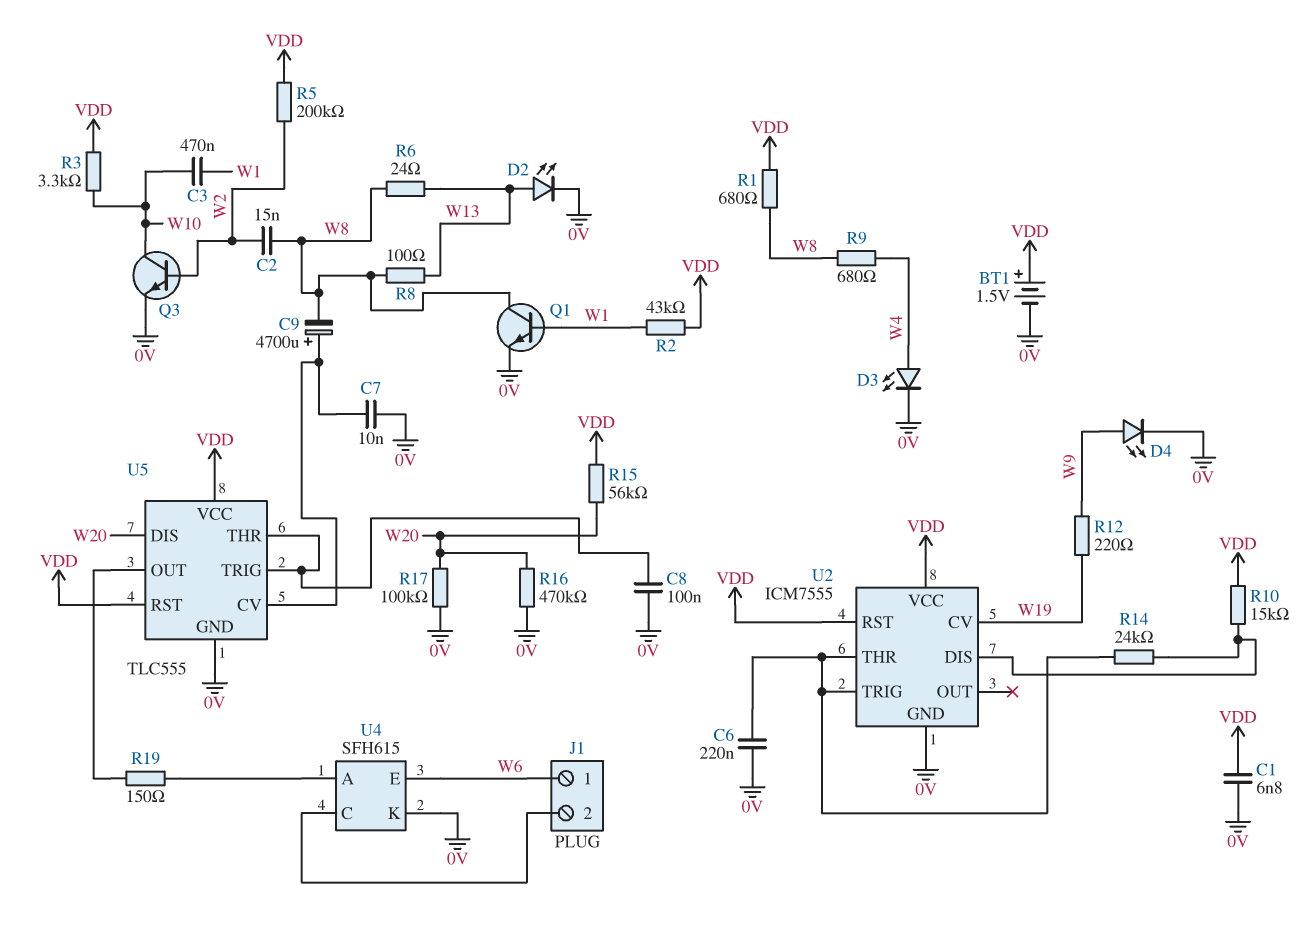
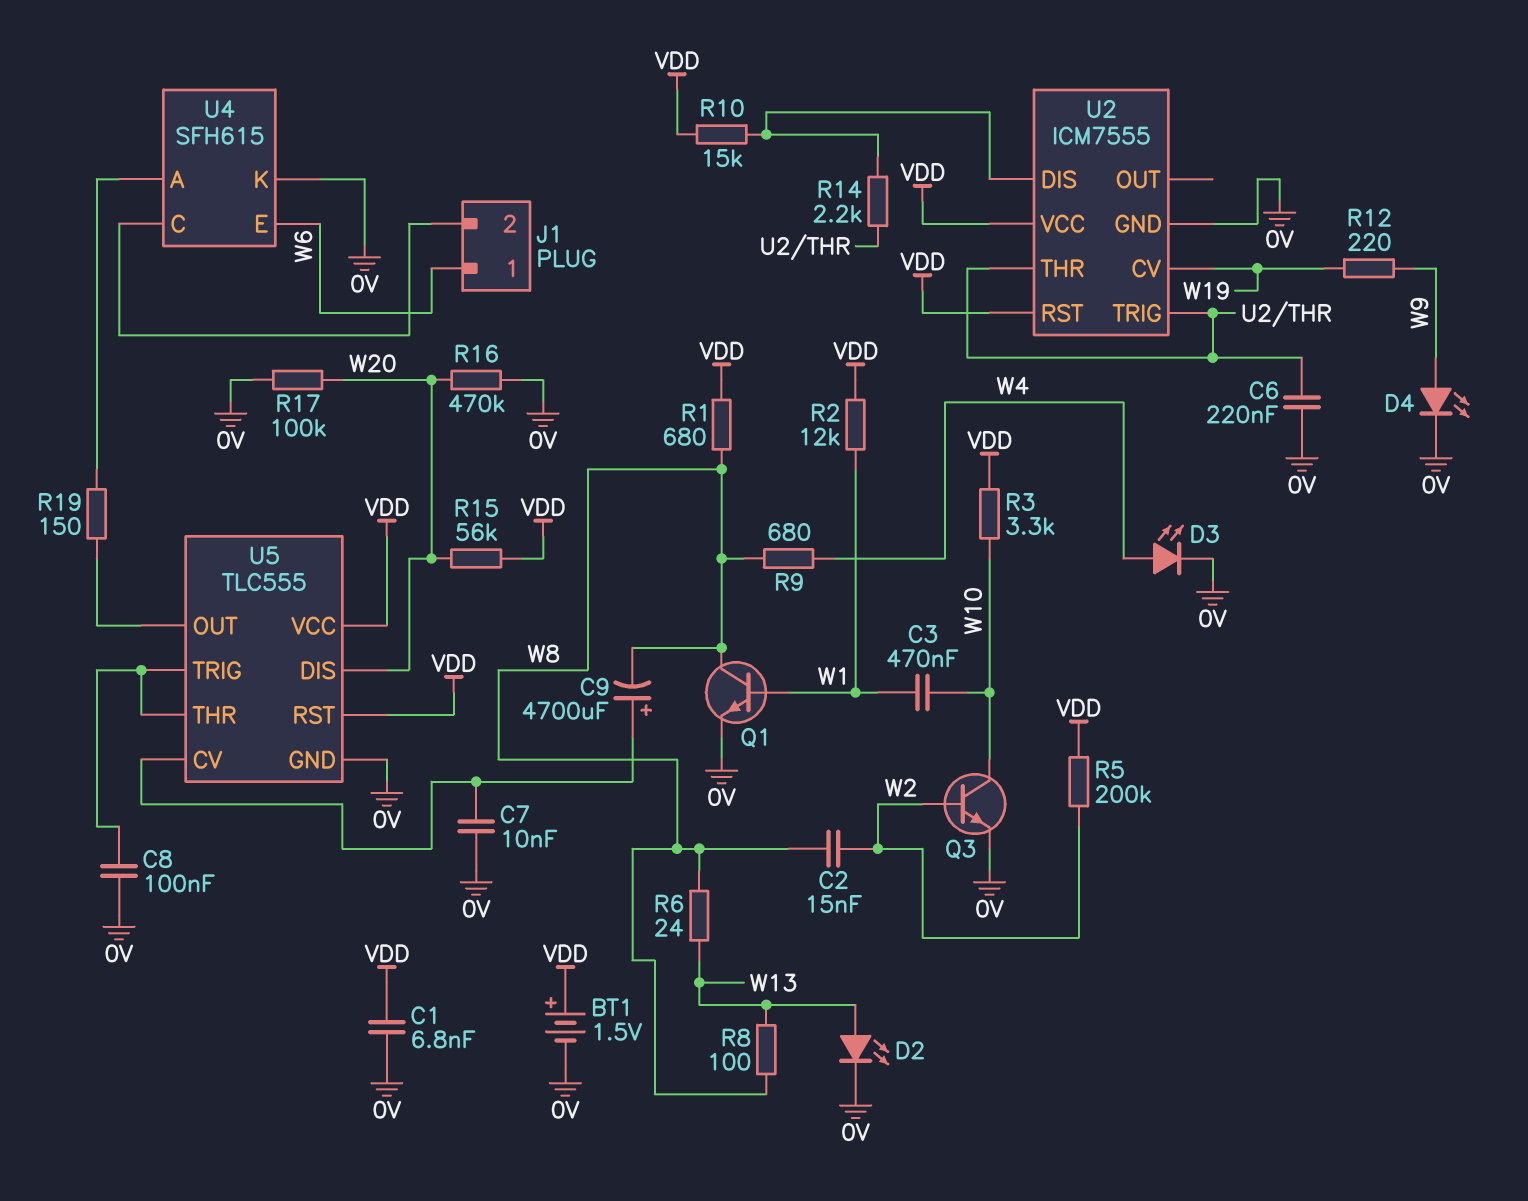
R2: 43k (VDD, W1) -> 12k (VDD, W1)
R14: 24k (U2/DIS, U2/THR) -> 2.2k (U2/DIS, U2/THR)

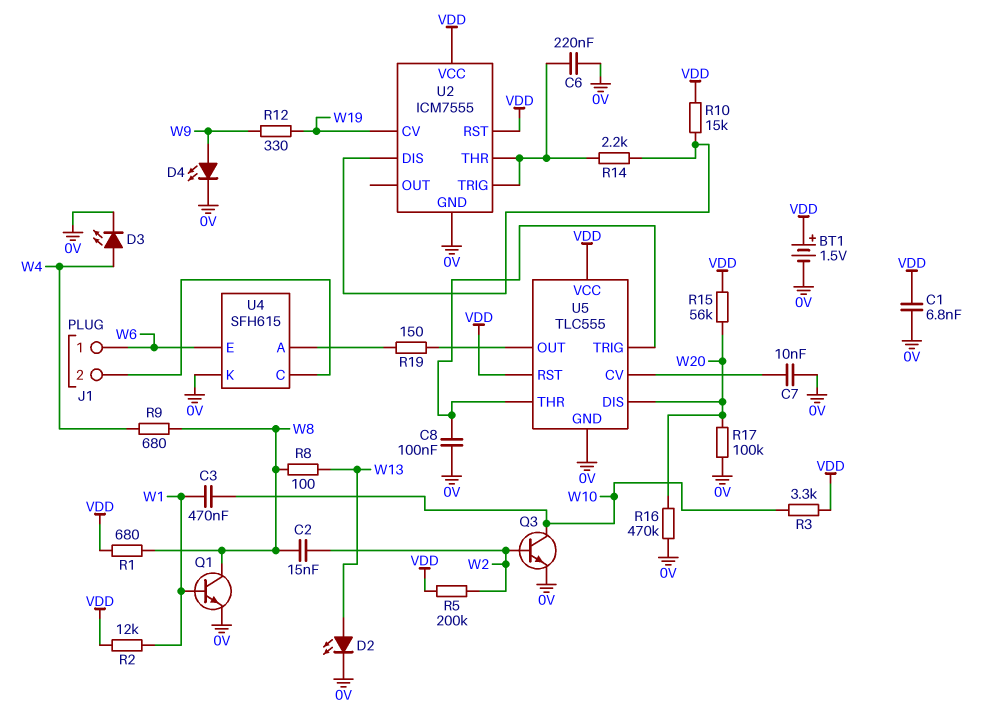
C9: 4700uF (plus U5/CV, minus W8) -> none
R6: 24 (W8, W13) -> none
R12: 220 (W9, W19) -> 330 (W9, W19)

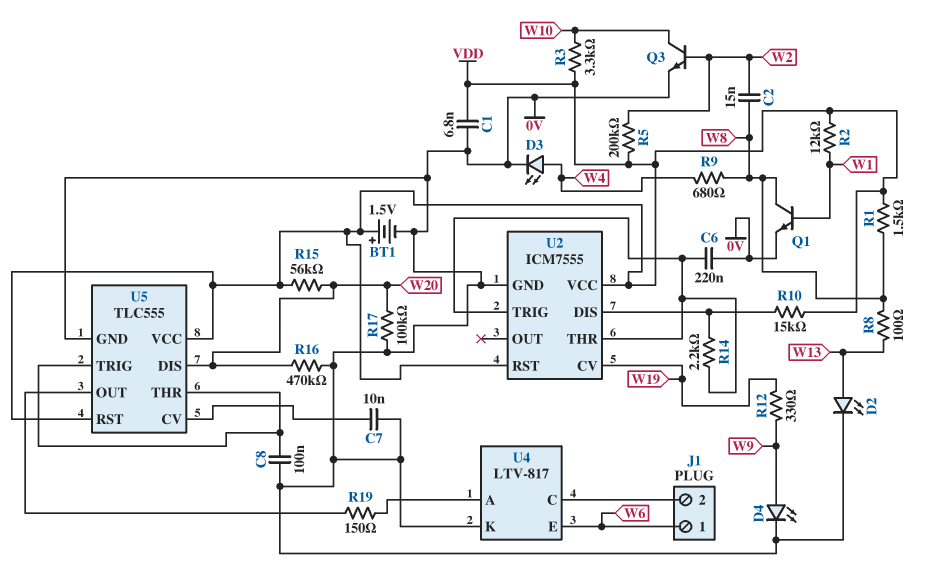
C3: 470nF (W1, W10) -> none
R1: 680 (VDD, W8) -> 1.5k (VDD, W8)
U4: SFH615 -> LTV-817

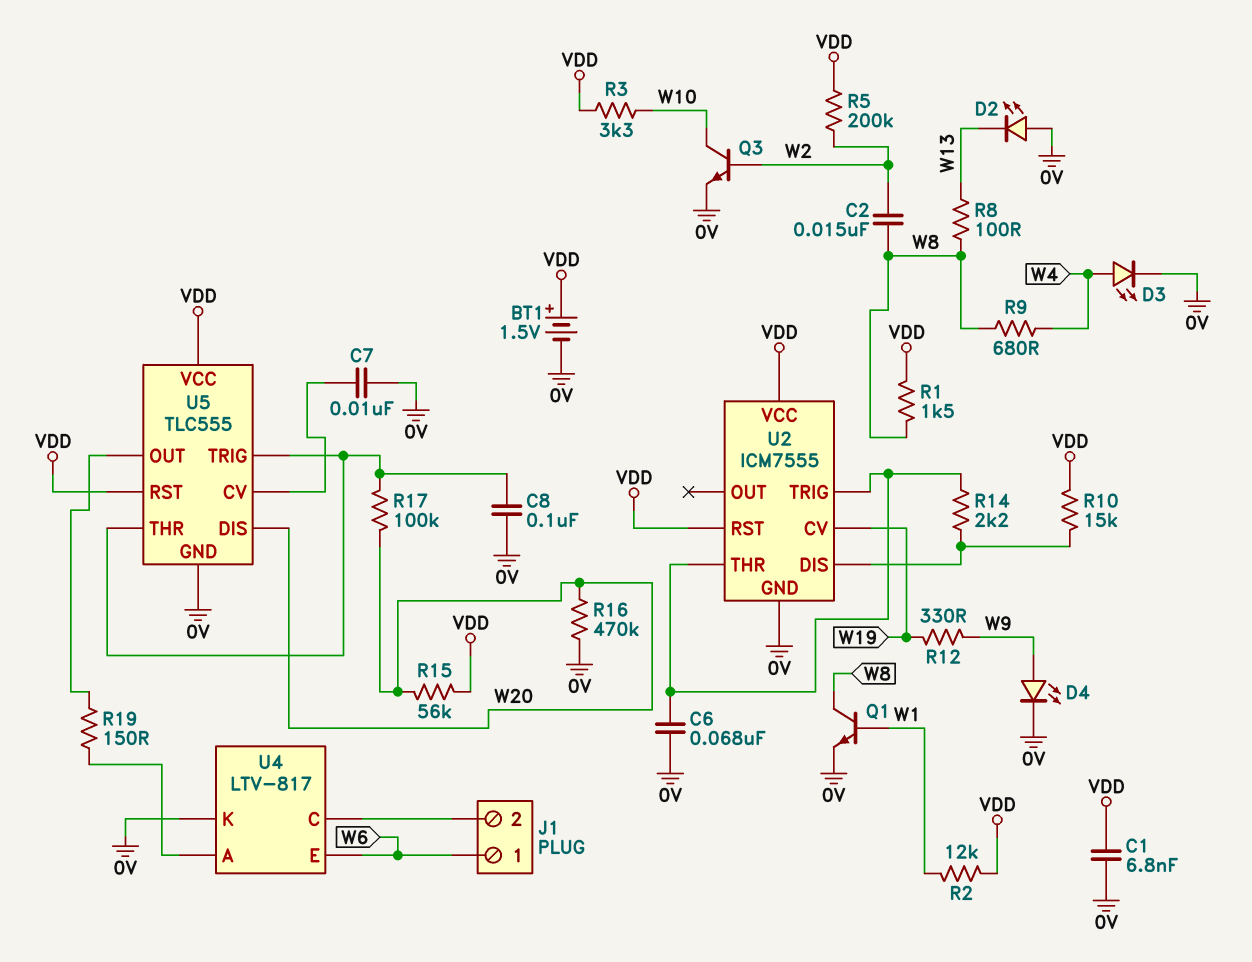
C6: 220nF (0V, U2/THR) -> 68nF (0V, U2/THR)
D2: LED (A W13, K 0V) -> LED (A 0V, K W13)
R17: 100k (0V, W20) -> 100k (U5/THR, W20)

